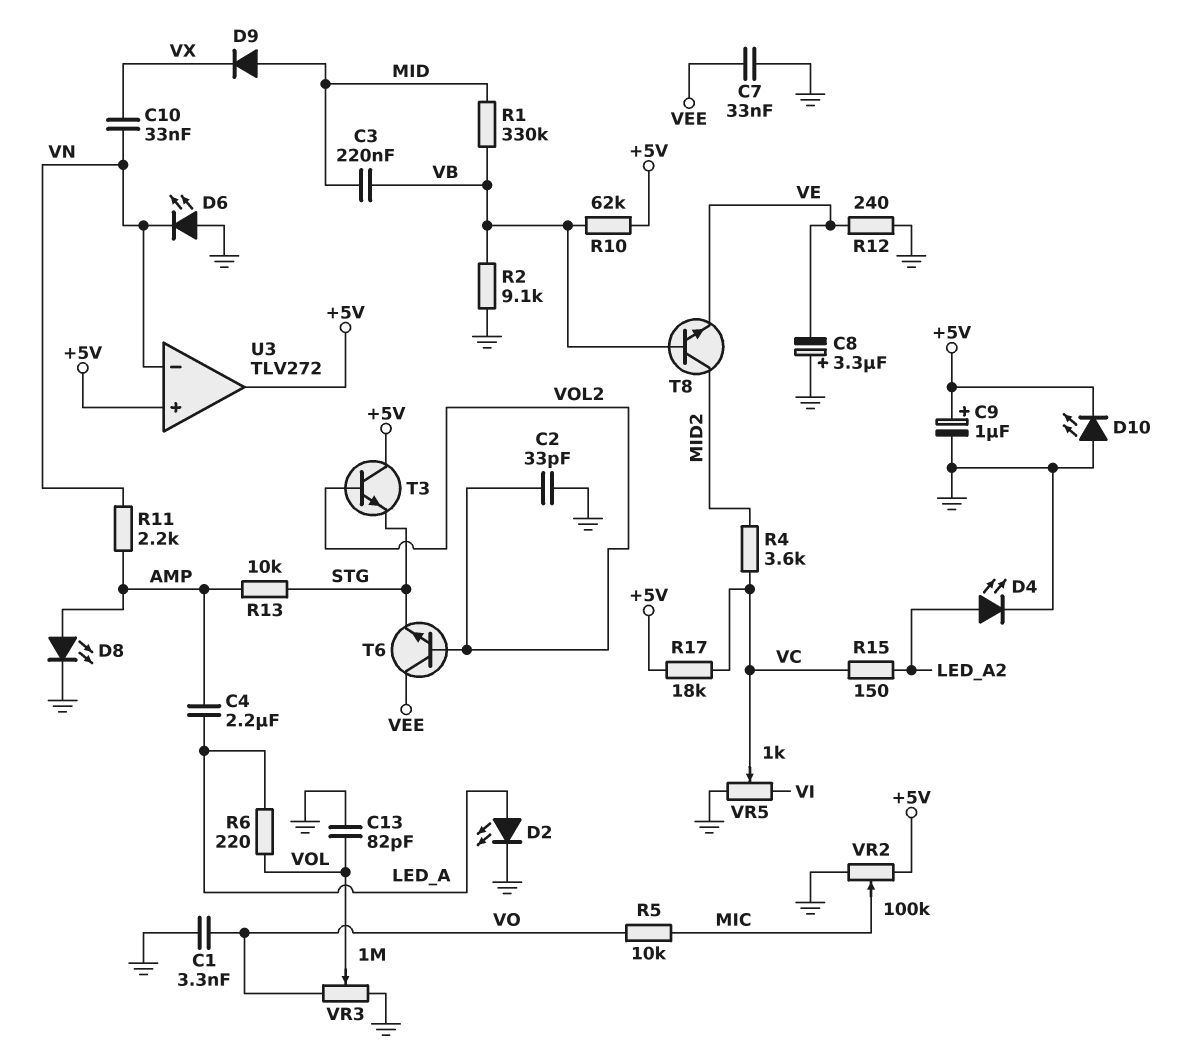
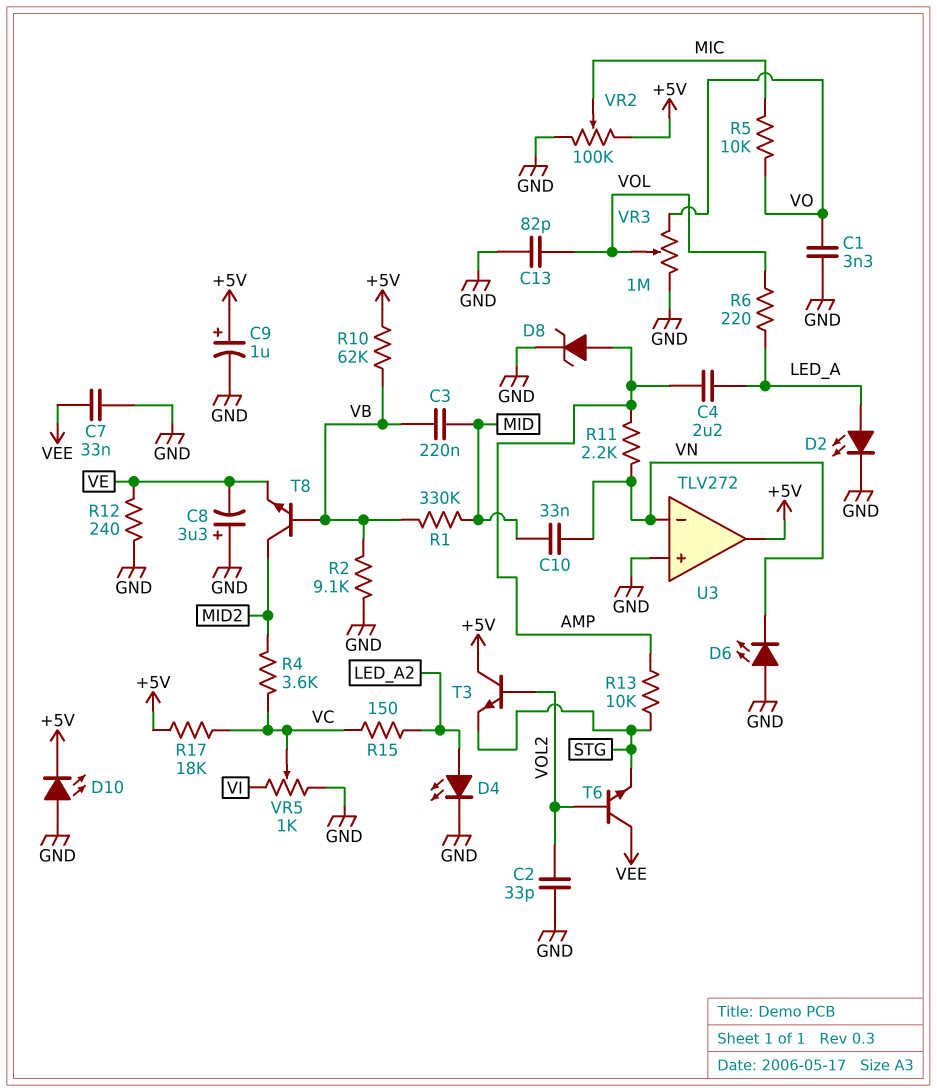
C10: 33nF (VN, VX) -> 33nF (MID, VN)
D8: LED (A AMP, K GND) -> zener (A AMP, K GND)
D9: diode (A MID, K VX) -> none
U3 pin in+: +5V -> GND

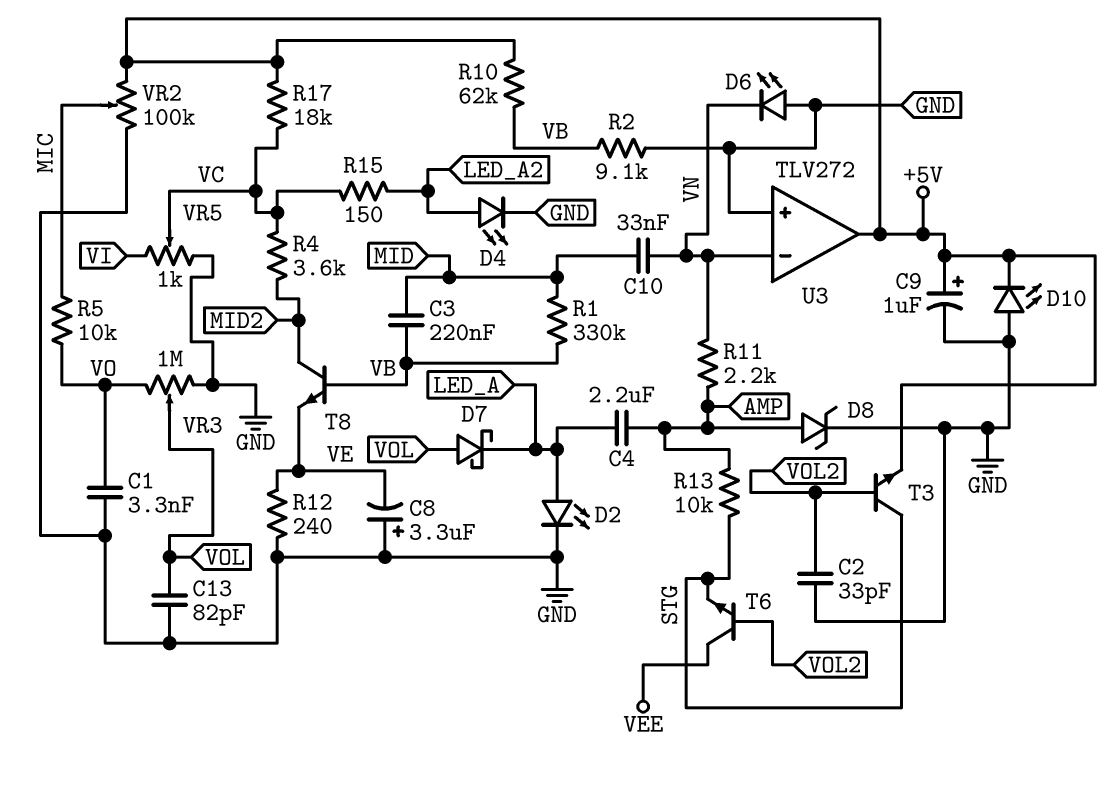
C7: 33nF (GND, VEE) -> none
D7: none -> schottky (A VOL, K LED_A)
R6: 220 (LED_A, VOL) -> none
T3: NPN (B VOL2, C +5V, E STG) -> NPN (B VOL2, C STG, E +5V)

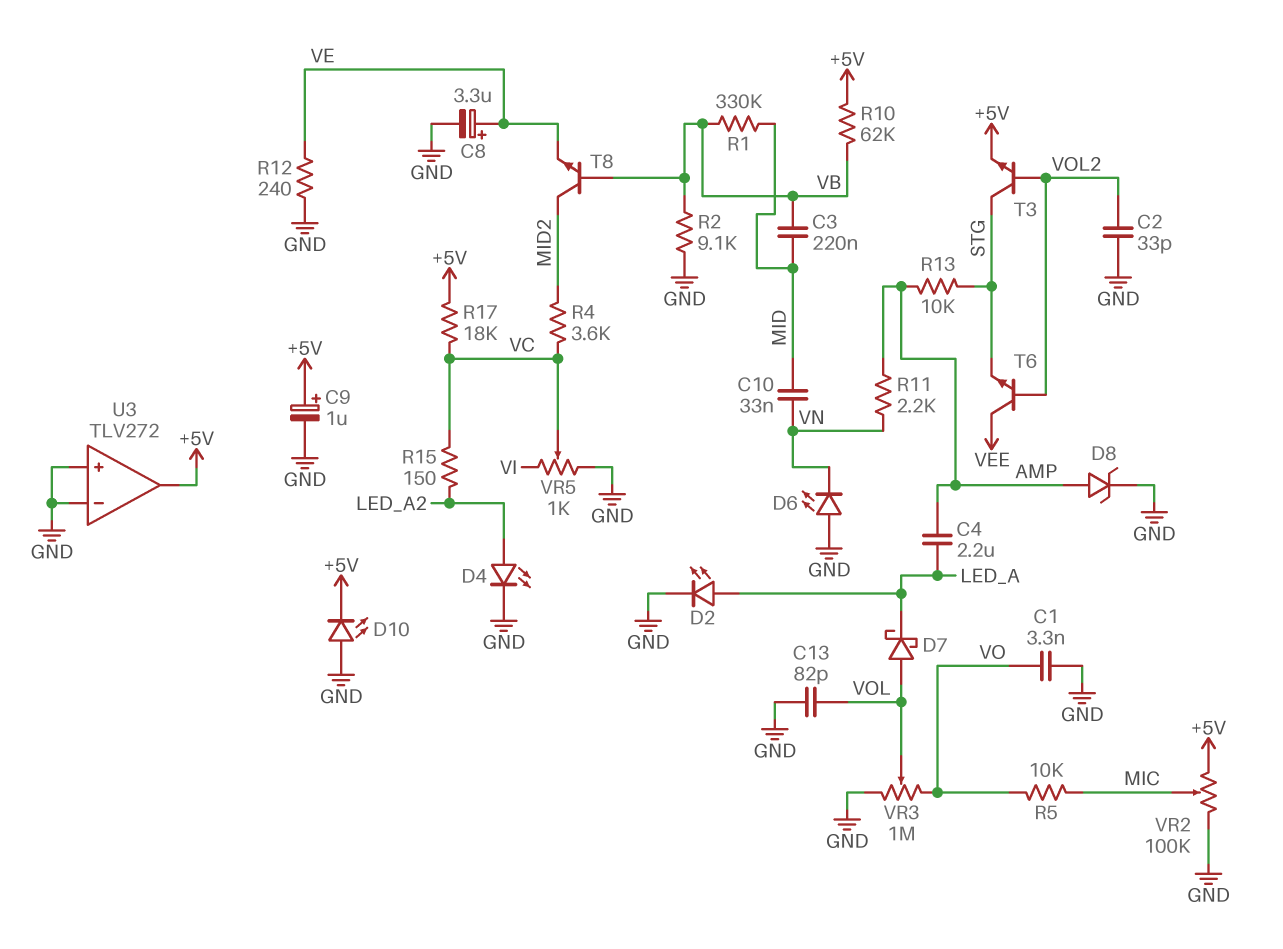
C8: 3.3uF (plus GND, minus VE) -> 3.3uF (plus VE, minus GND)
U3 pin in-: VN -> GND

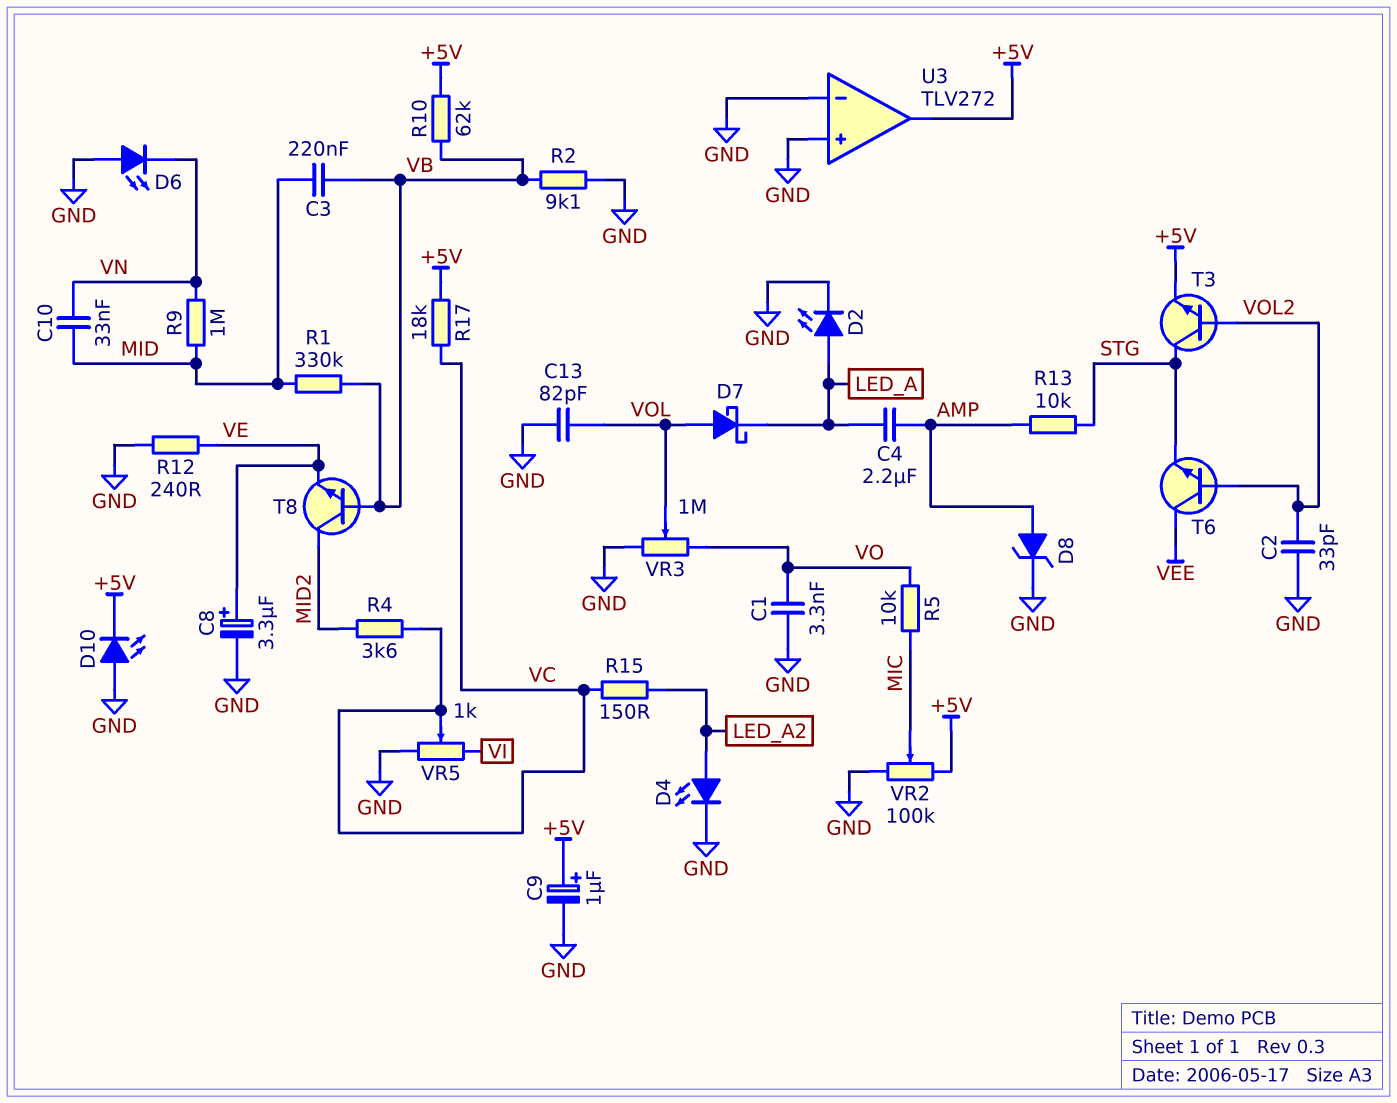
R9: none -> 1M (MID, VN)
R11: 2.2k (AMP, VN) -> none

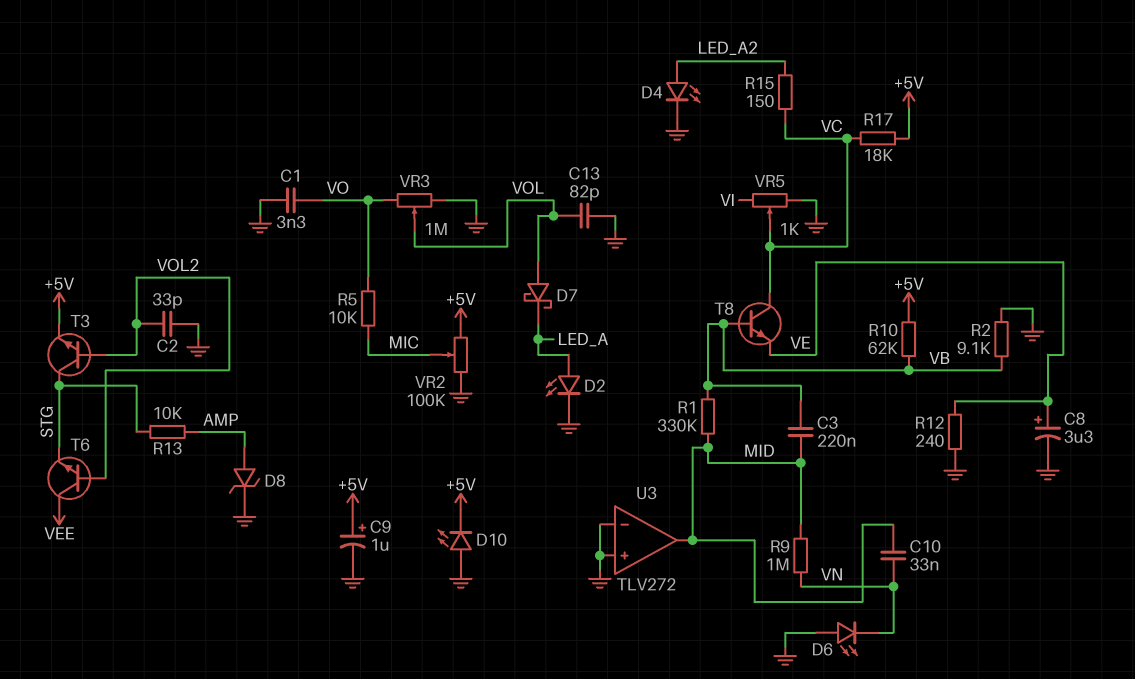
C4: 2.2uF (AMP, LED_A) -> none
R4: 3.6k (MID2, VC) -> none
T8: NPN (B VB, C MID2, E VE) -> NPN (B VB, C VC, E VE)
U3 pin out: +5V -> MID

